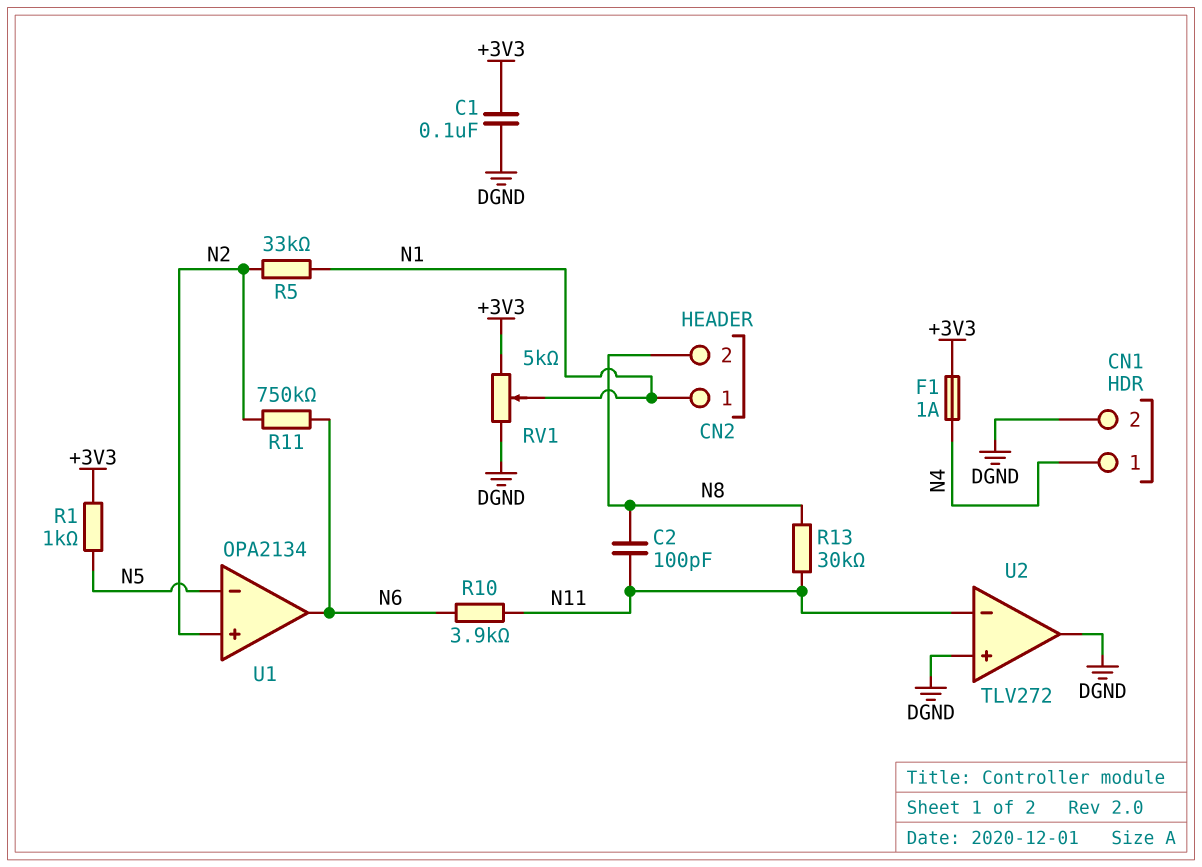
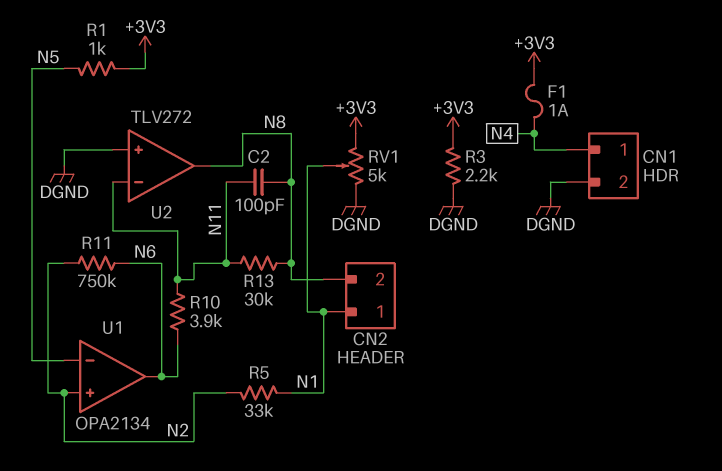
C1: 100nF (+3V3, DGND) -> none
R3: none -> 2.2k (+3V3, DGND)
U2 pin out: DGND -> N8

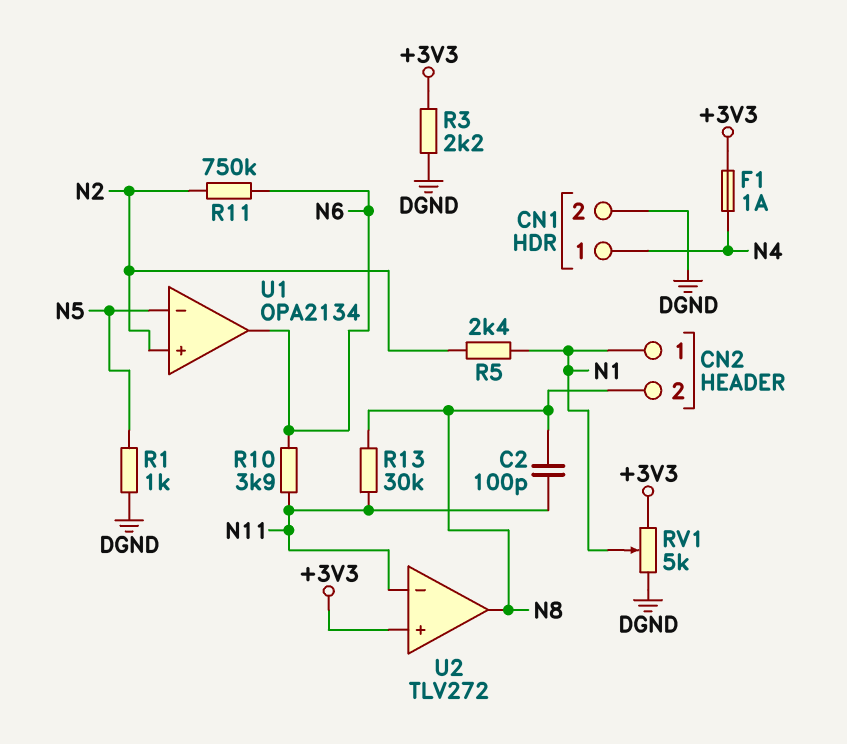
R1: 1k (+3V3, N5) -> 1k (DGND, N5)
R5: 33k (N1, N2) -> 2.4k (N1, N2)
U2 pin in+: DGND -> +3V3

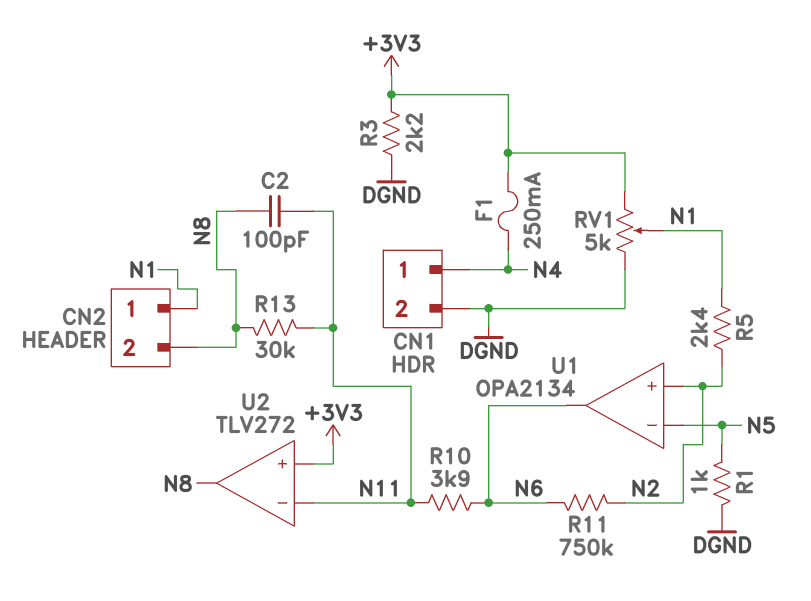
F1: 1A (+3V3, N4) -> 250mA (+3V3, N4)

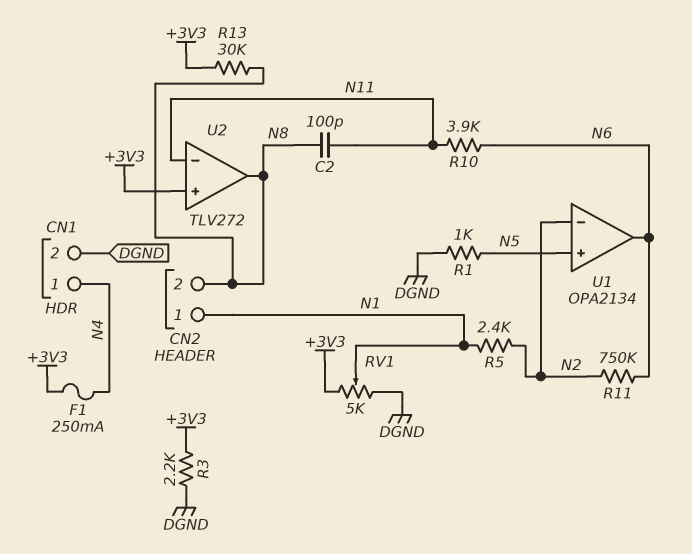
R13: 30k (N8, N11) -> 30k (+3V3, N8)
U1 pin in+: N2 -> N5
U1 pin in-: N5 -> N2

